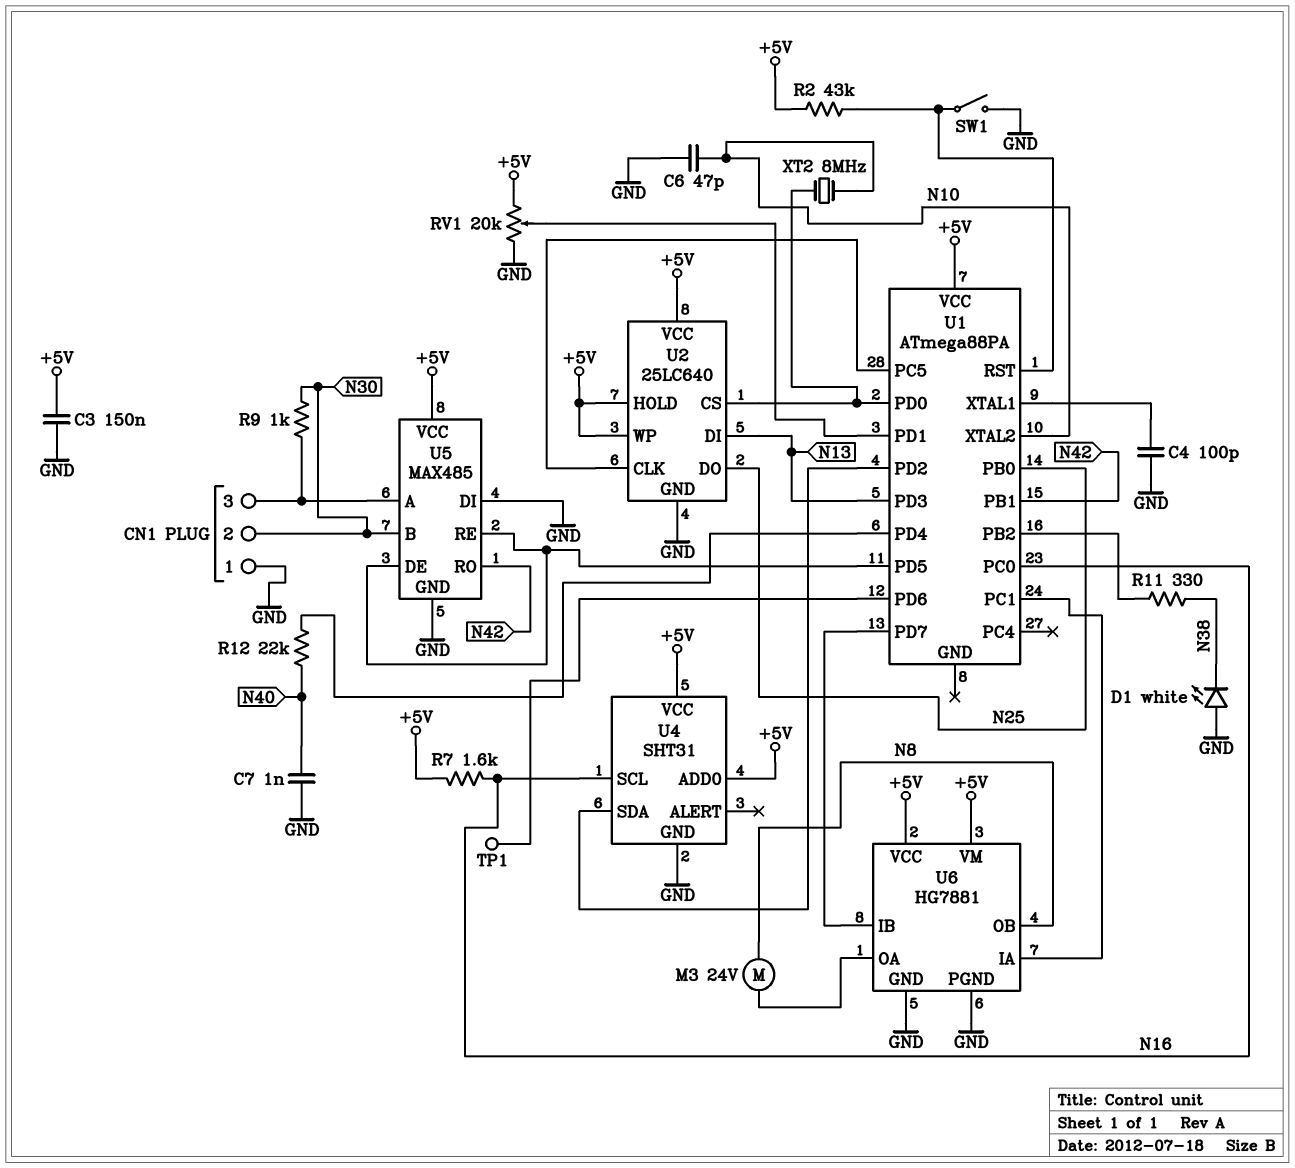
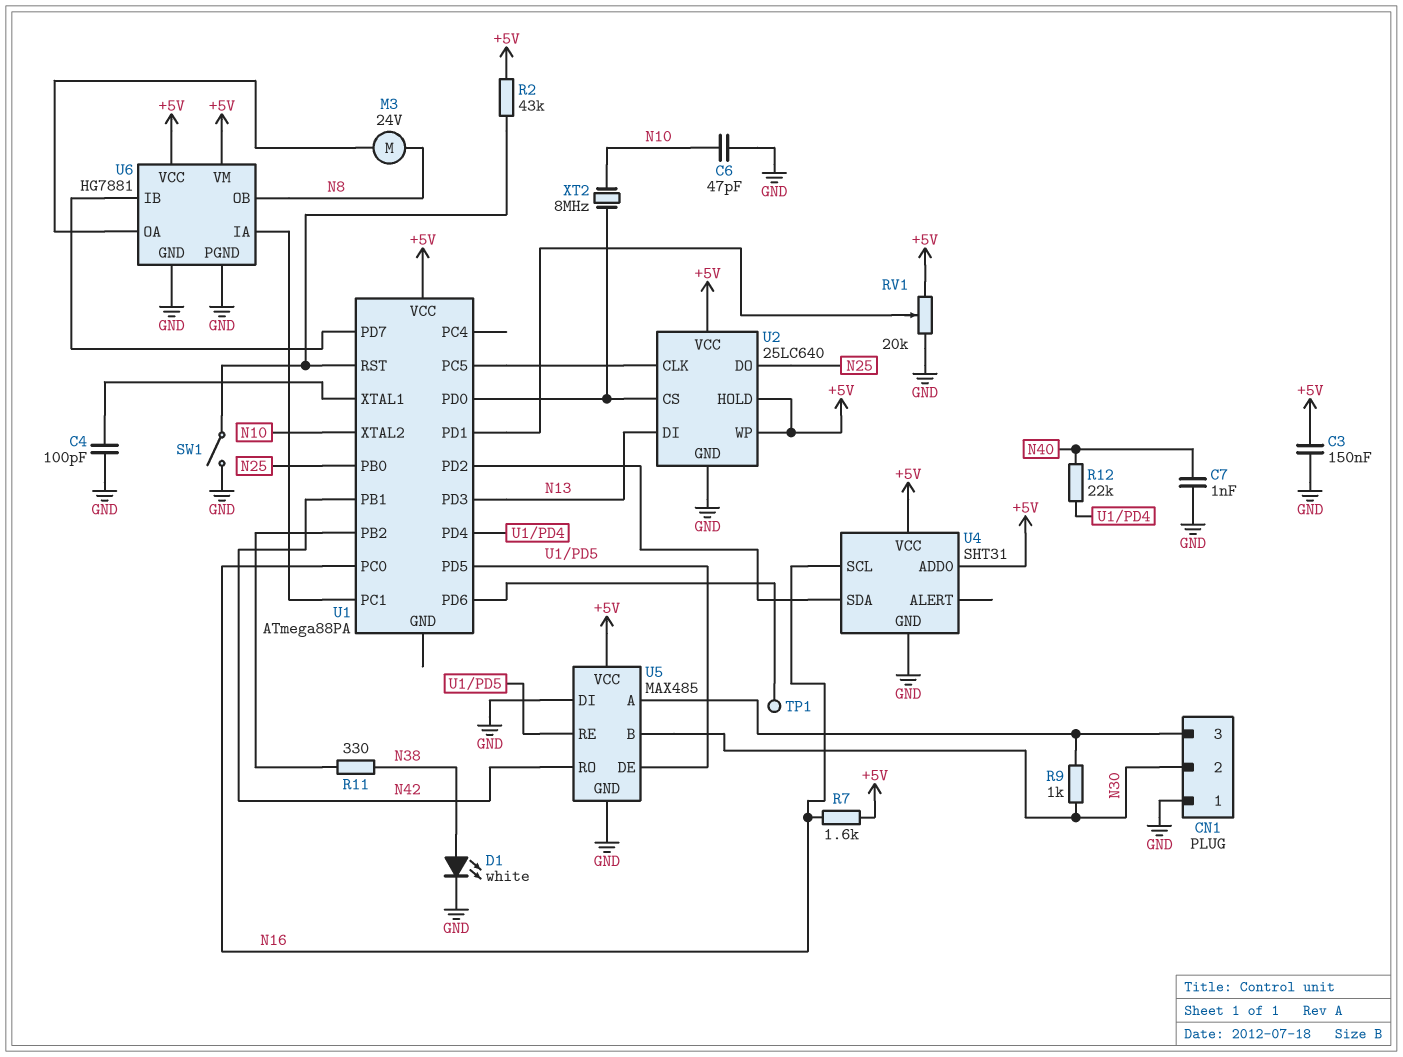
D1: LED white (A GND, K N38) -> LED white (A N38, K GND)

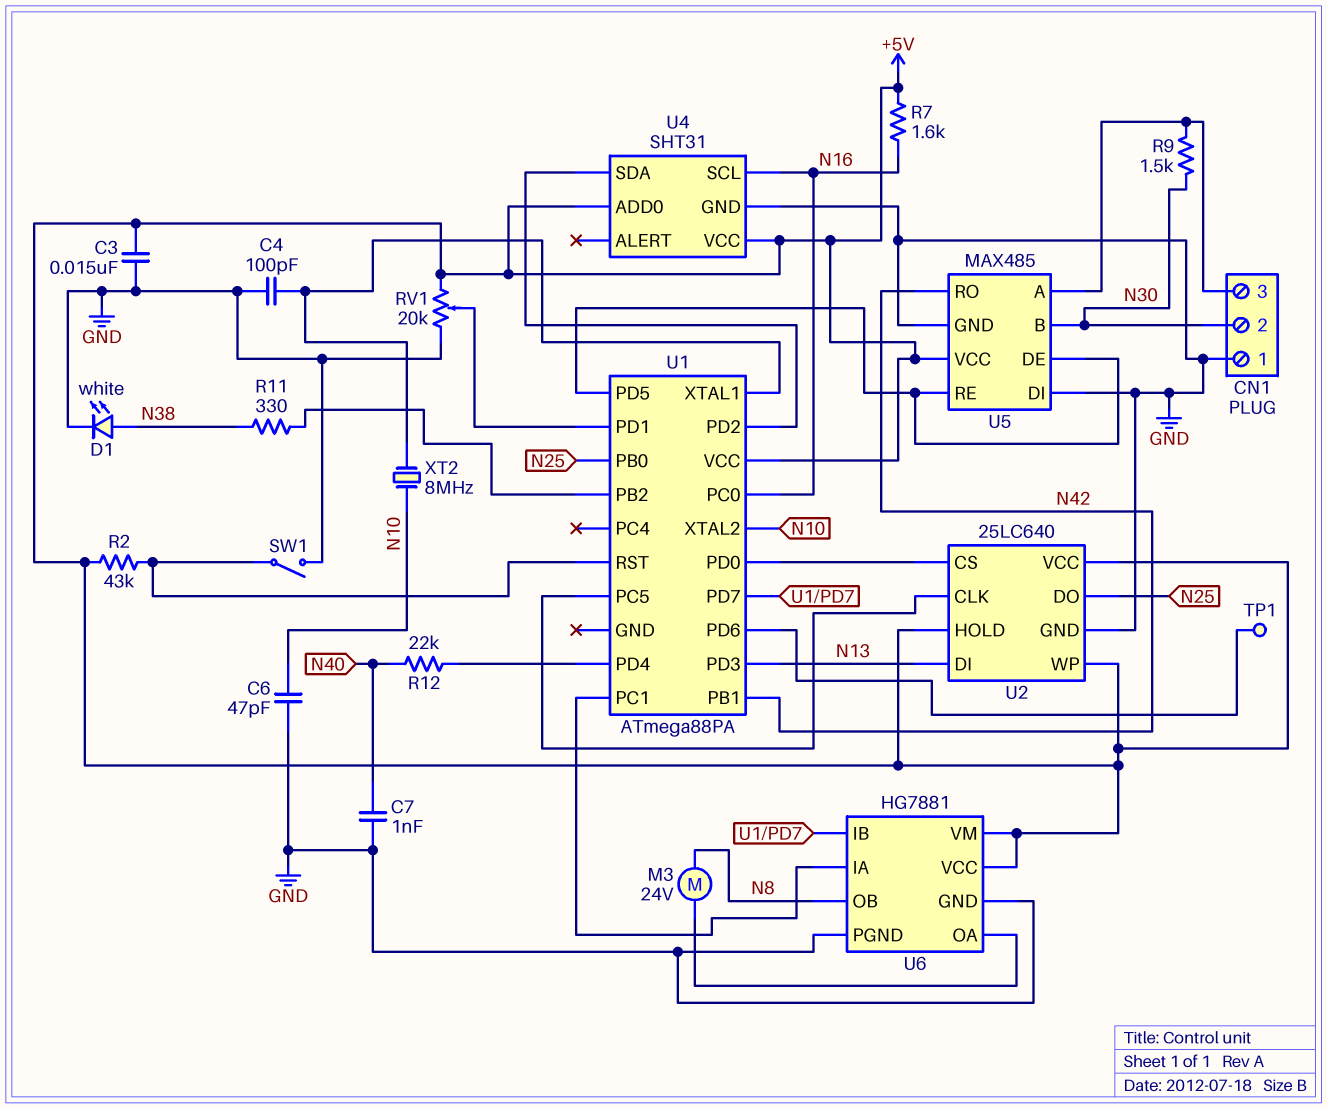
C3: 150nF (+5V, GND) -> 15nF (+5V, GND)
R9: 1k (CN1/3, N30) -> 1.5k (CN1/3, N30)
XT2: 8MHz (N10, U1/PD0) -> 8MHz (N10, U1/XTAL1)

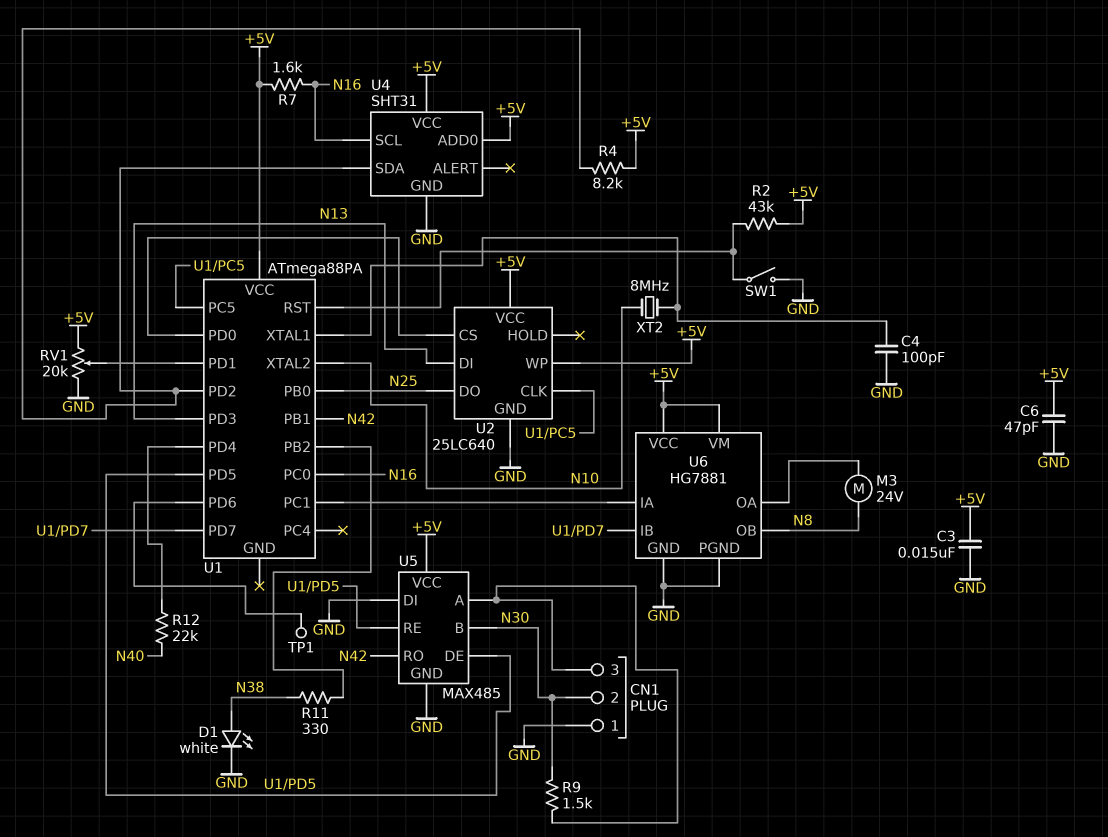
C6: 47pF (GND, N10) -> 47pF (+5V, GND)
C7: 1nF (GND, N40) -> none
R4: none -> 8.2k (+5V, U1/PD2)
U2 pin HOLD: +5V -> none

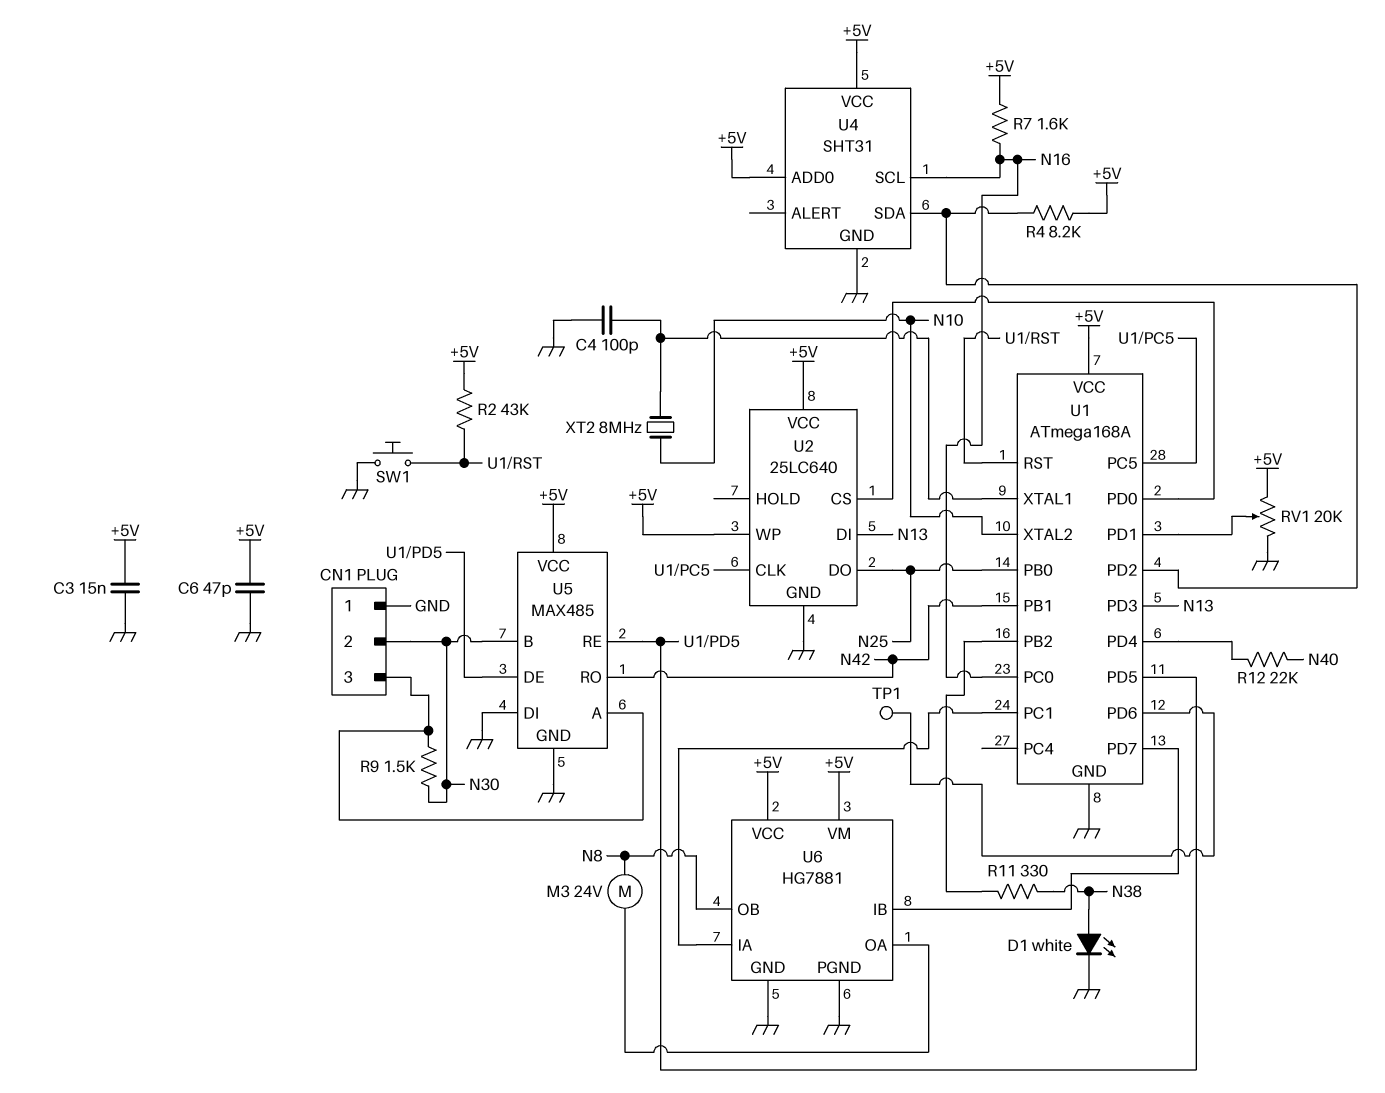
SW1: switch (GND, U1/RST) -> button (GND, U1/RST)
U1: ATmega88PA -> ATmega168A
U1 pin GND: none -> GND

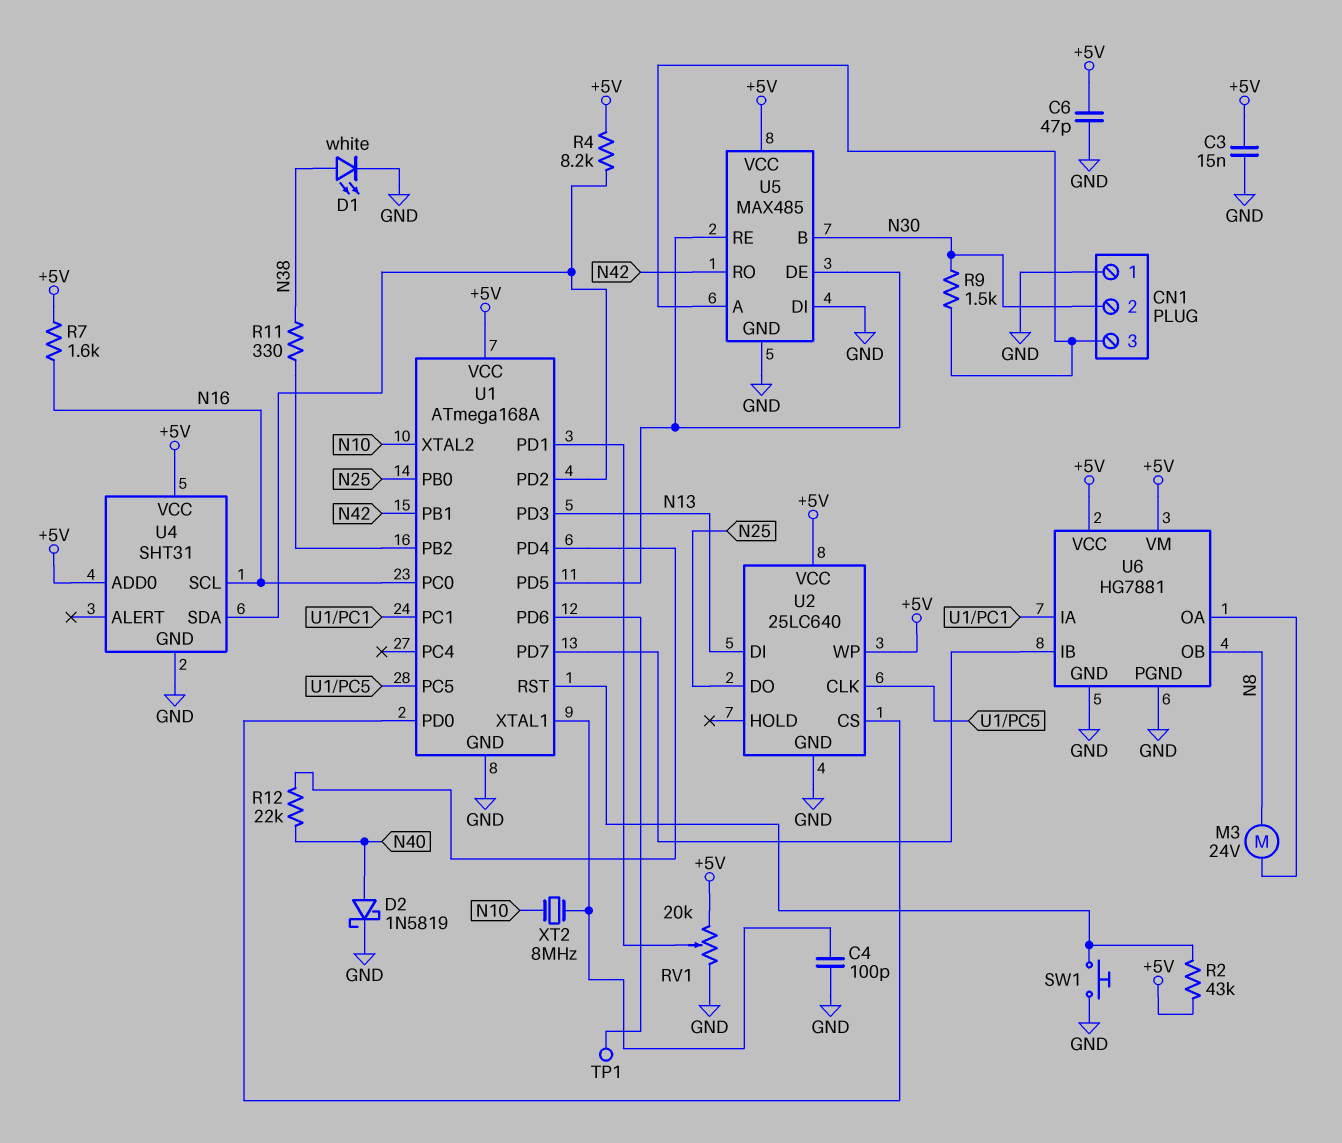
D2: none -> schottky 1N5819 (A N40, K GND)

